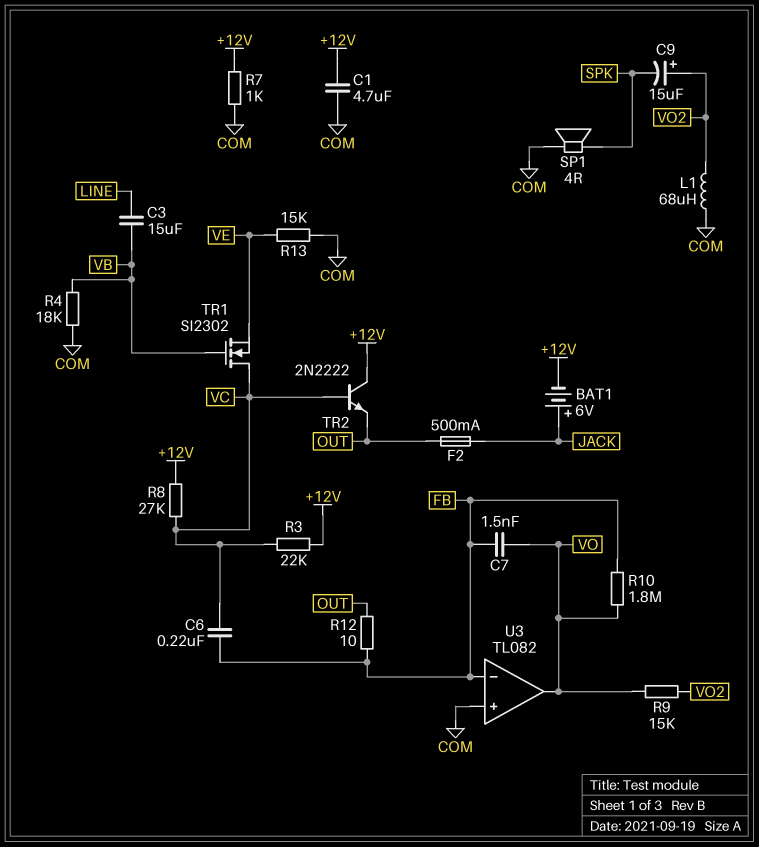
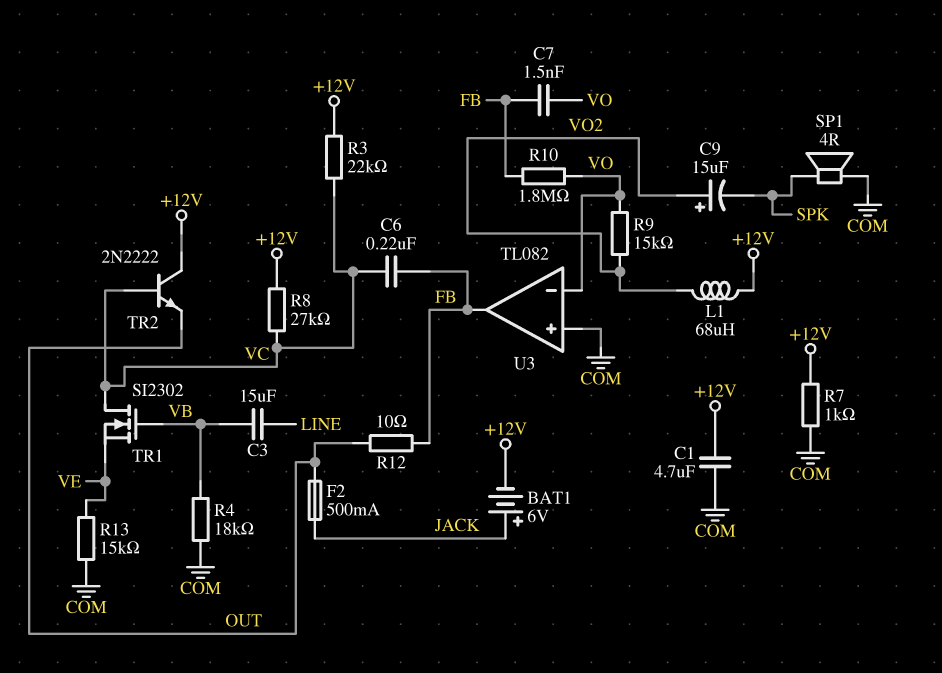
L1: 68uH (COM, VO2) -> 68uH (+12V, VO2)
U3 pin in-: FB -> VO
U3 pin out: VO -> FB

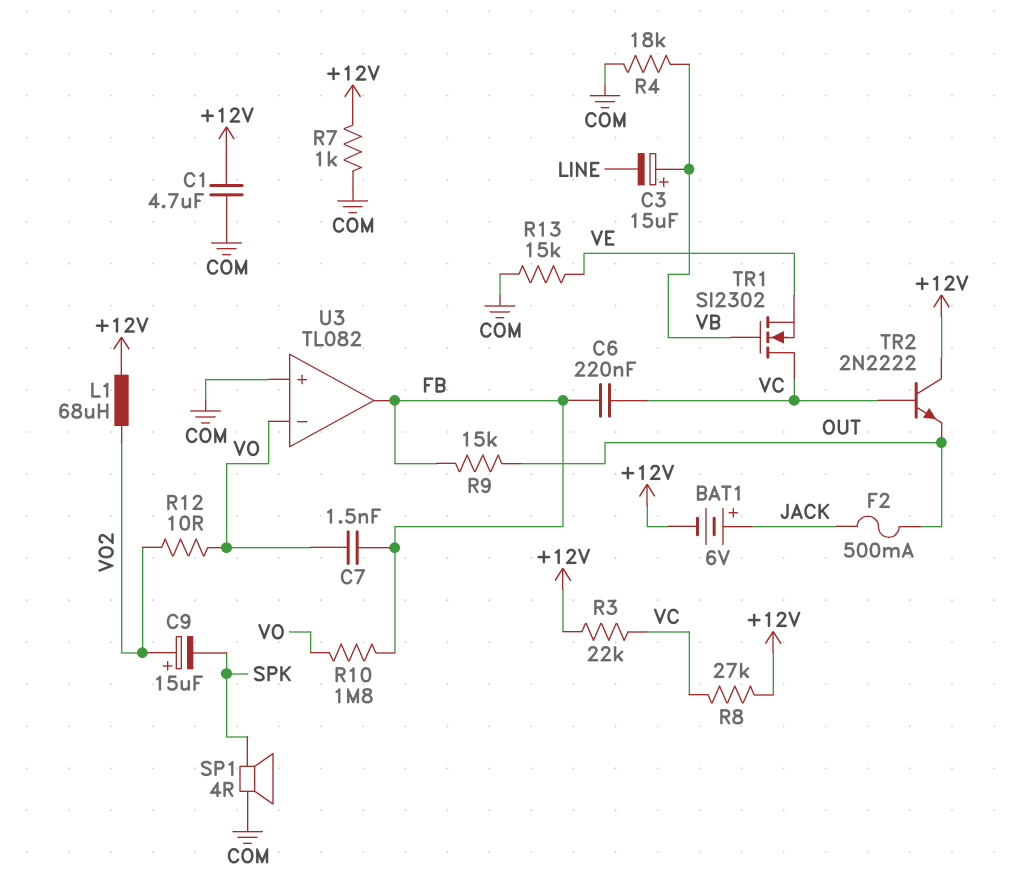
C3: 15uF (LINE, VB) -> 15uF (plus VB, minus LINE)
R9: 15k (VO, VO2) -> 15k (FB, OUT)
R12: 10 (FB, OUT) -> 10 (VO, VO2)

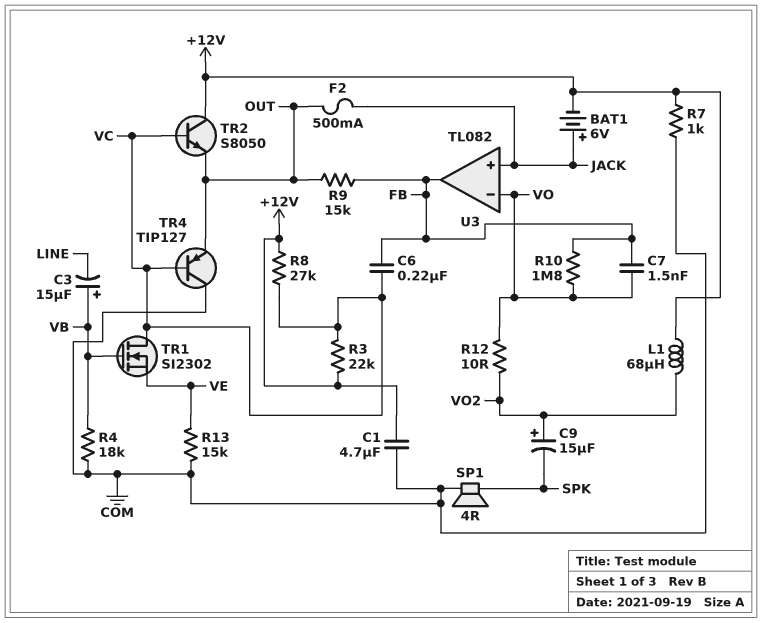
TR2: NPN 2N2222 (B VC, C +12V, E OUT) -> NPN S8050 (B VC, C +12V, E OUT)
TR4: none -> PNP TIP127 (B VC, C COM, E OUT)
U3 pin in+: COM -> JACK

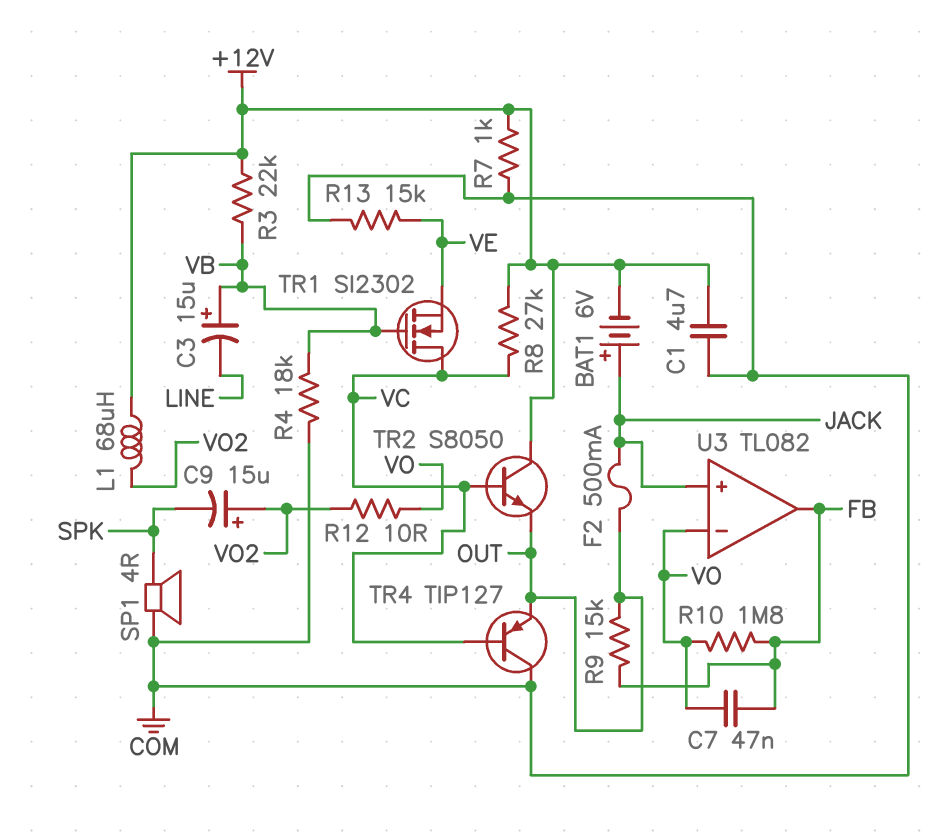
C6: 220nF (FB, VC) -> none
C7: 1.5nF (FB, VO) -> 47nF (FB, VO)
R3: 22k (+12V, VC) -> 22k (+12V, VB)

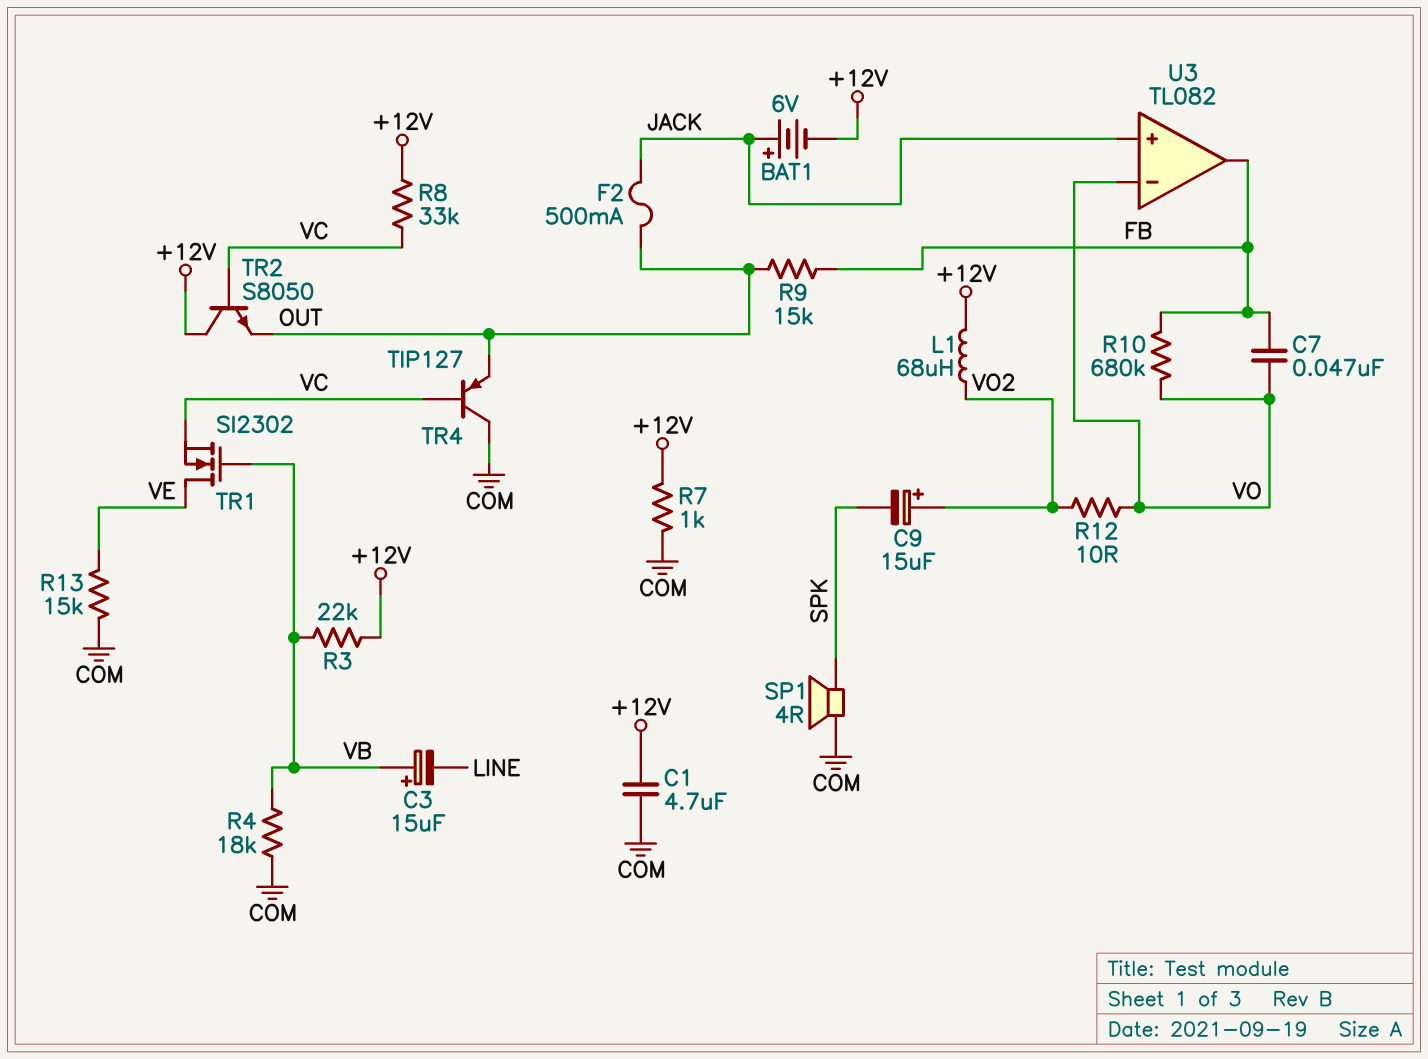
R8: 27k (+12V, VC) -> 33k (+12V, VC)
R10: 1.8M (FB, VO) -> 680k (FB, VO)
TR1: NMOS SI2302 (G VB, D VC, S VE) -> NMOS SI2302 (G VB, D VE, S VC)

